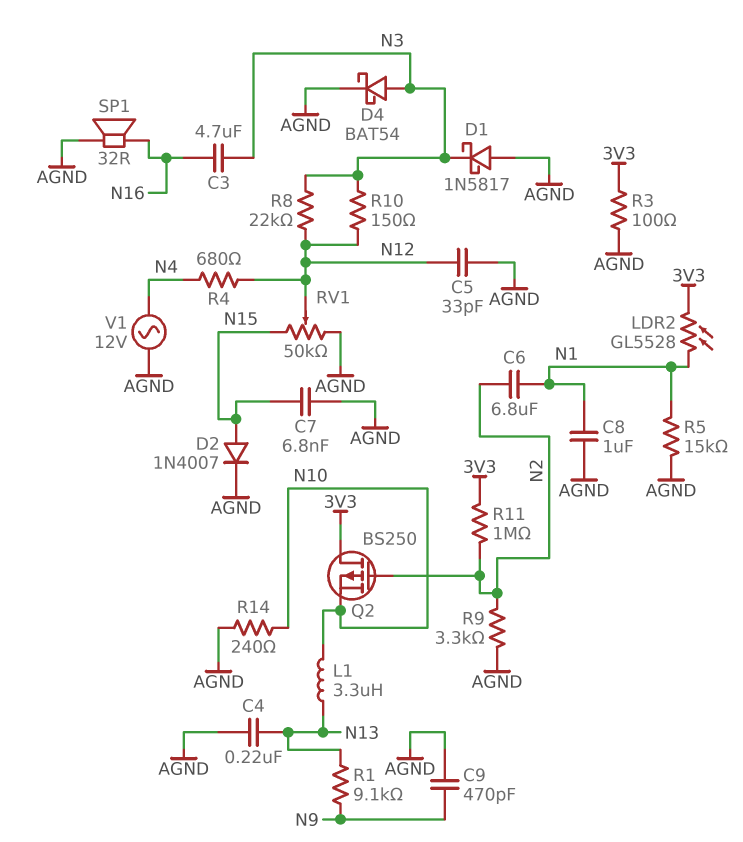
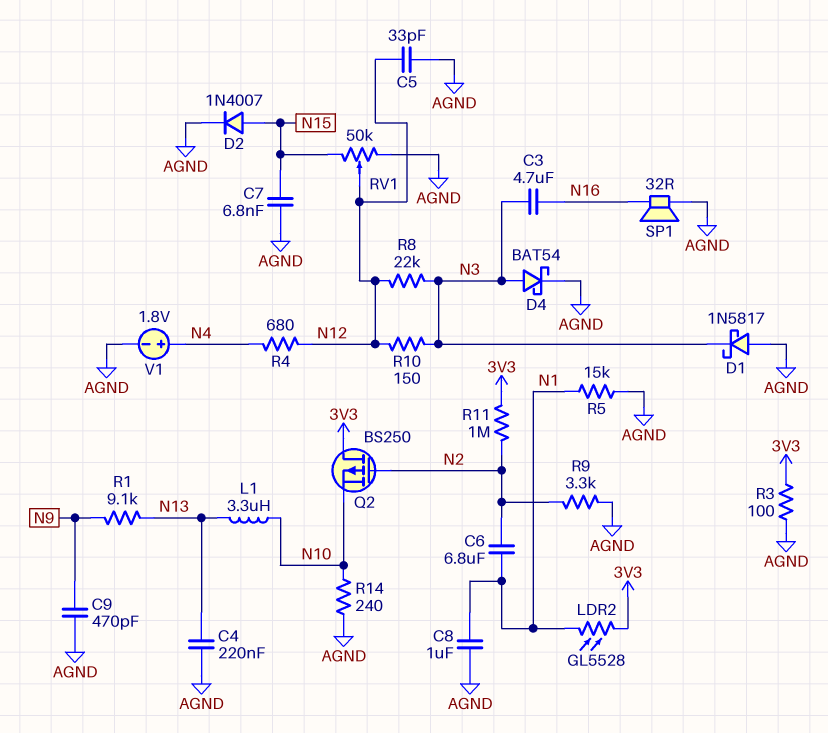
V1: AC 12V (AGND, N4) -> 1.8V (plus N4, minus AGND)

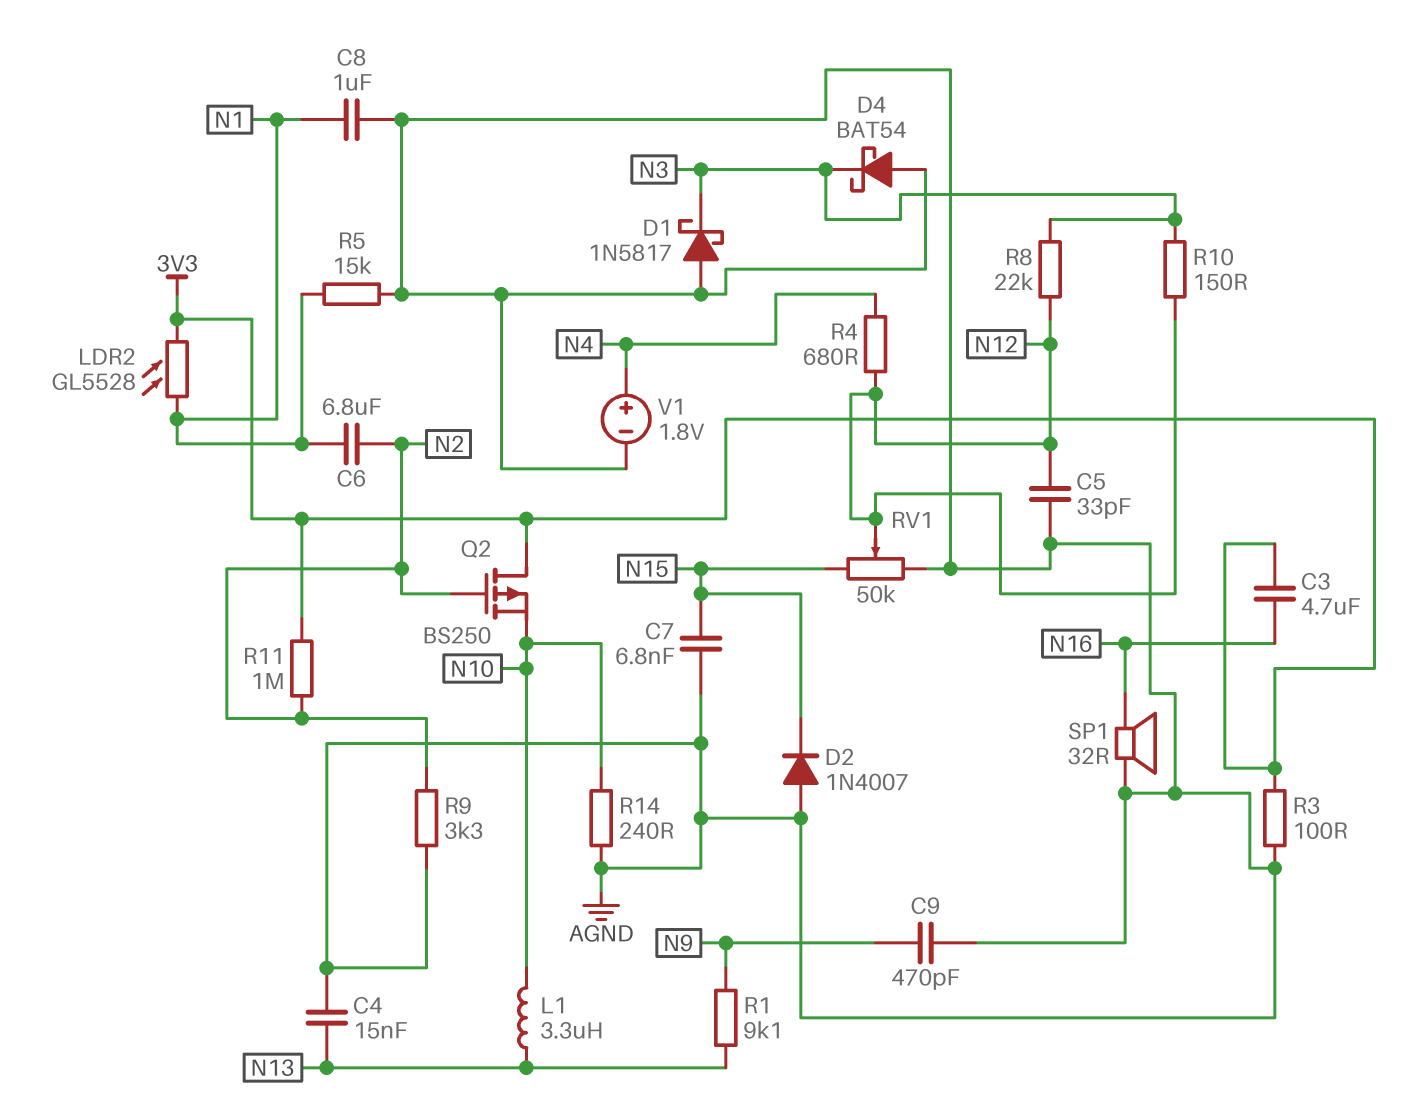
C3: 4.7uF (N3, N16) -> 4.7uF (3V3, N16)
C4: 220nF (AGND, N13) -> 15nF (AGND, N13)
D2: diode 1N4007 (A N15, K AGND) -> diode 1N4007 (A AGND, K N15)
D4: schottky BAT54 (A N3, K AGND) -> schottky BAT54 (A AGND, K N3)

